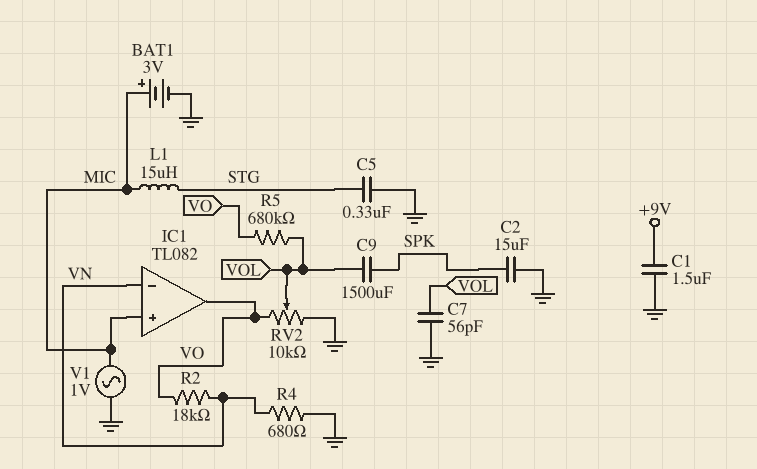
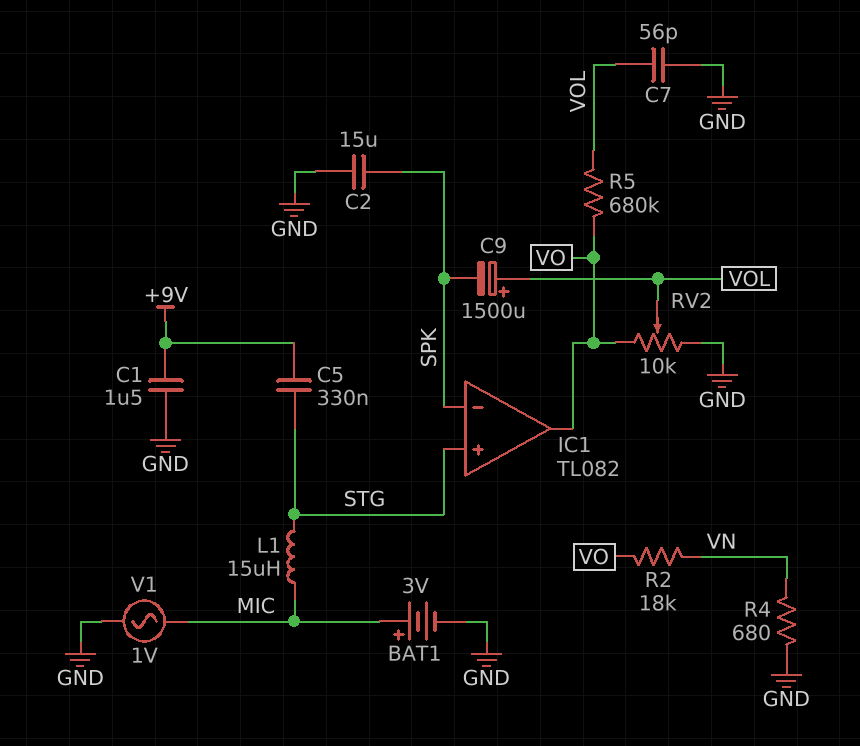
C5: 330nF (GND, STG) -> 330nF (+9V, STG)
C9: 1500uF (SPK, VOL) -> 1500uF (plus VOL, minus SPK)
IC1 pin in+: MIC -> STG
IC1 pin in-: VN -> SPK

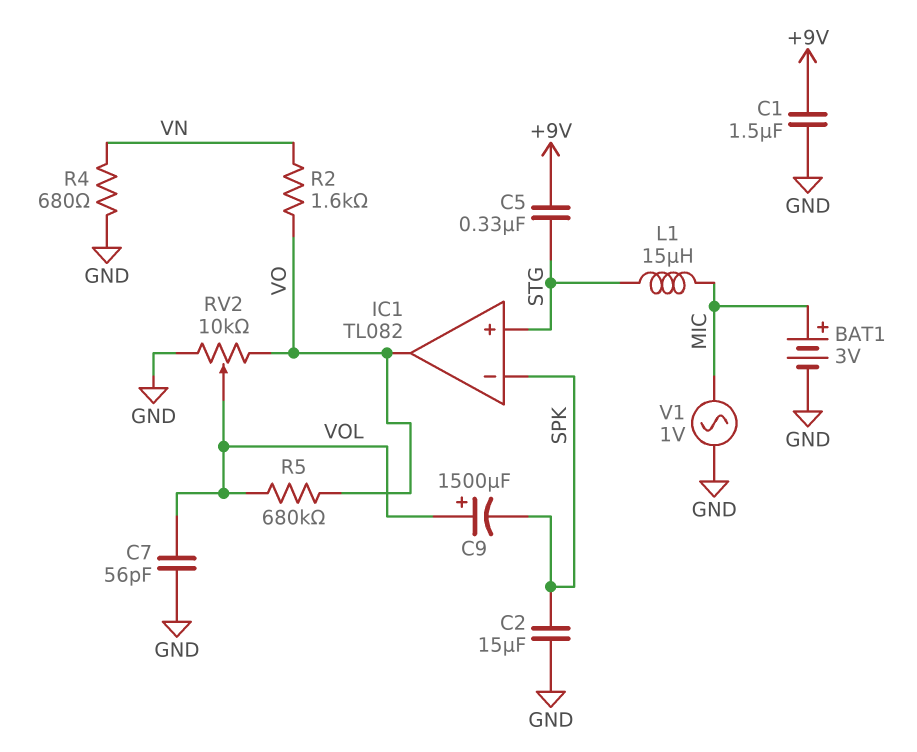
R2: 18k (VN, VO) -> 1.6k (VN, VO)

